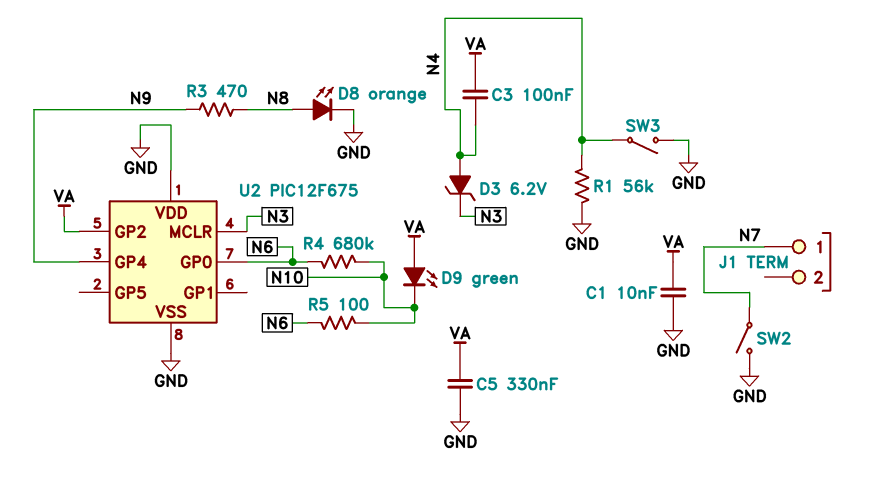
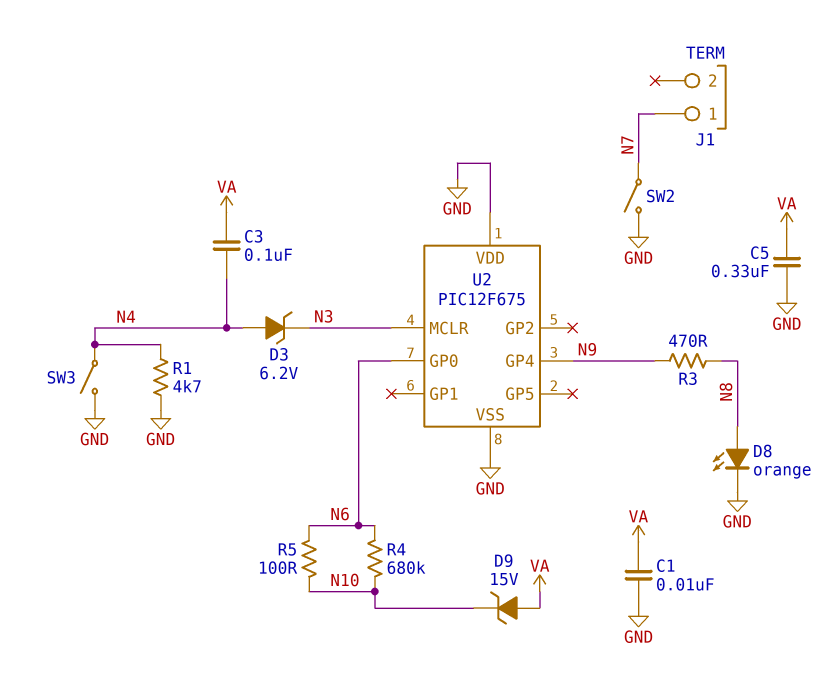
D9: LED green (A VA, K N10) -> zener 15V (A VA, K N10)
R1: 56k (GND, N4) -> 4.7k (GND, N4)
U2 pin GP2: VA -> none

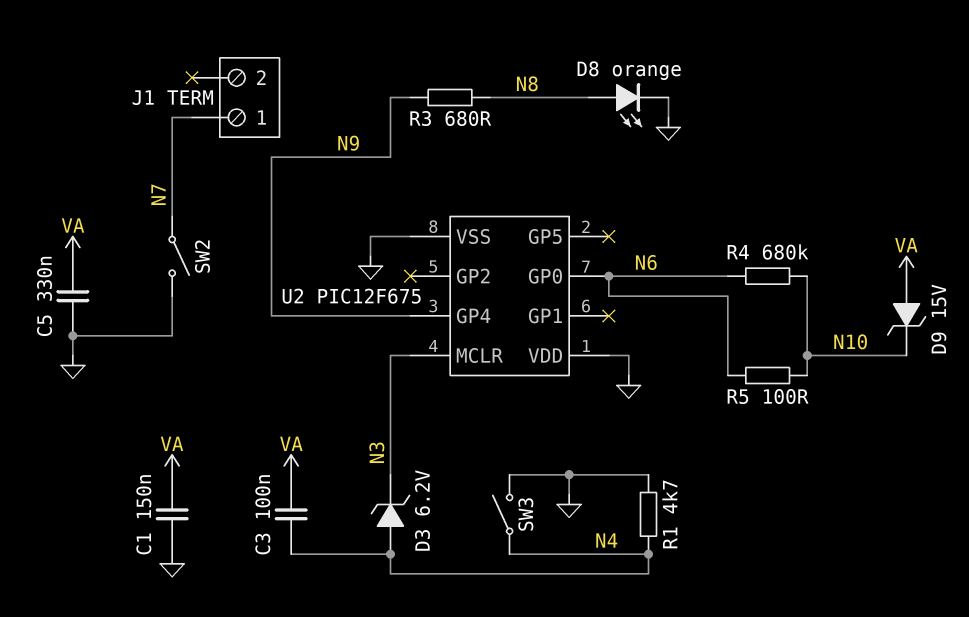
C1: 10nF (GND, VA) -> 150nF (GND, VA)
R3: 470 (N8, N9) -> 680 (N8, N9)

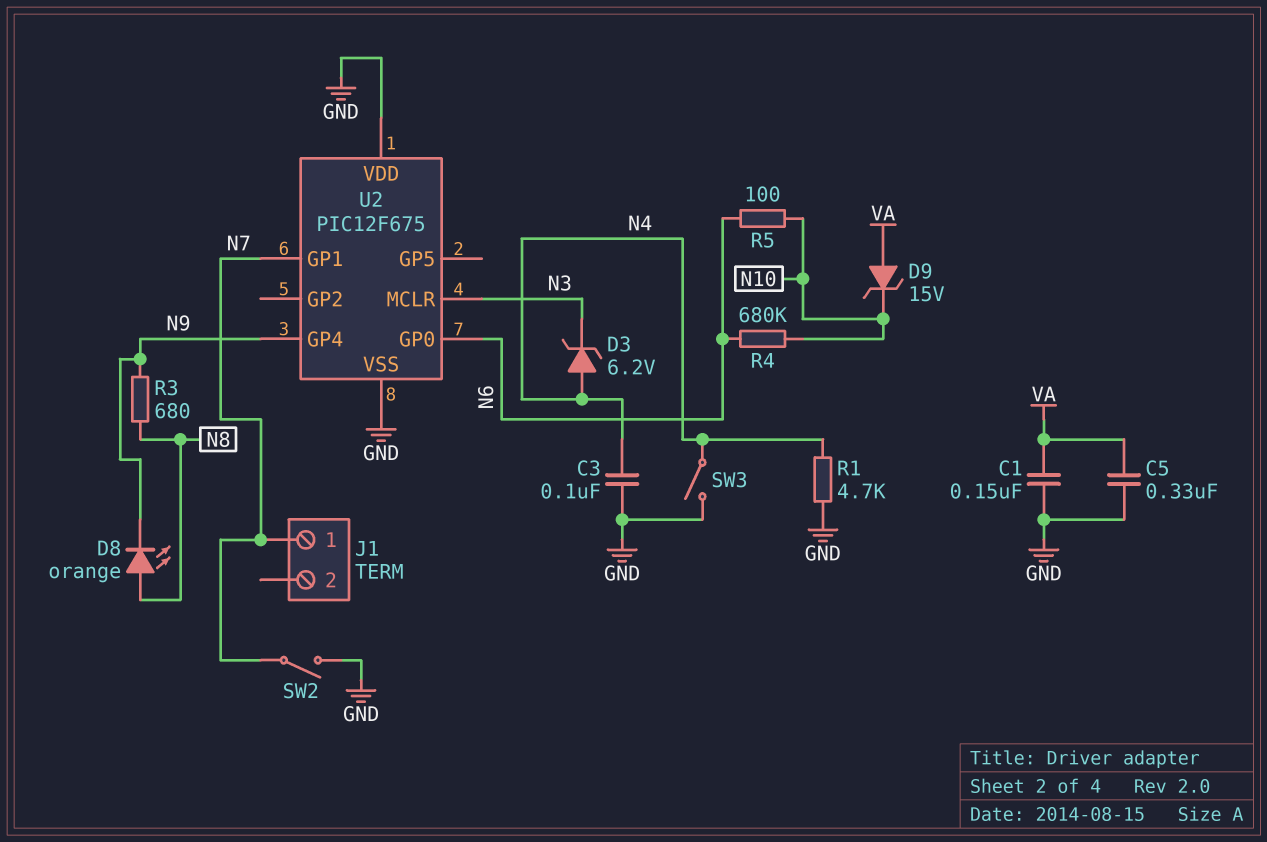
C3: 100nF (N4, VA) -> 100nF (GND, N4)
D8: LED orange (A N8, K GND) -> LED orange (A N8, K N9)
U2 pin GP1: none -> N7

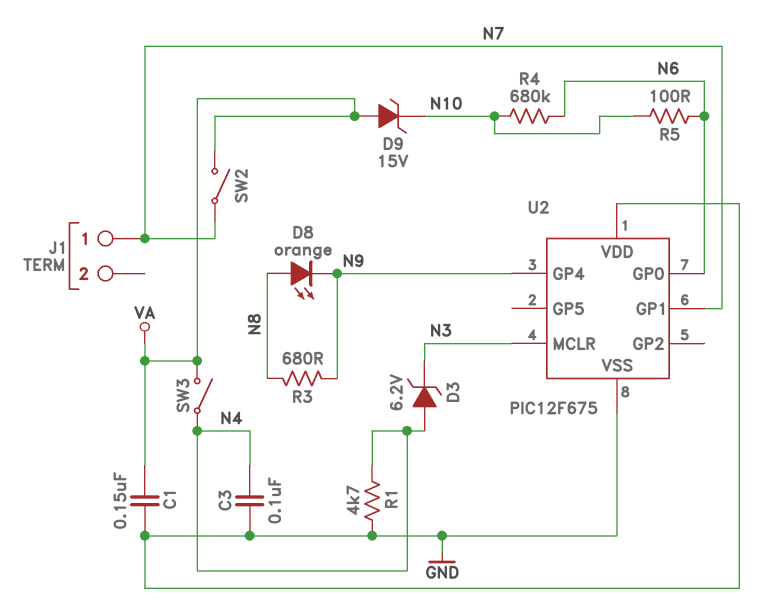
C5: 330nF (GND, VA) -> none
SW2: switch (GND, N7) -> switch (N7, VA)
SW3: switch (GND, N4) -> switch (N4, VA)

